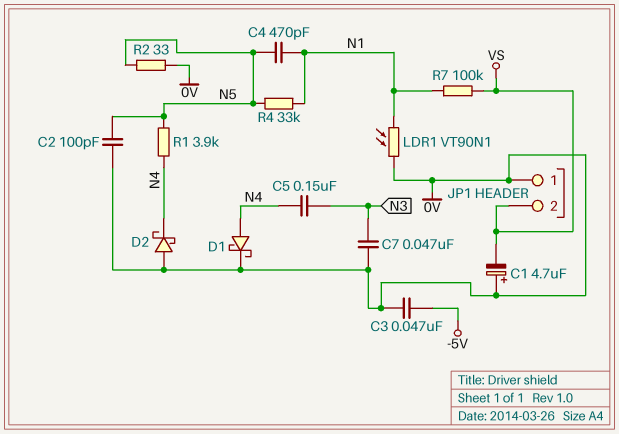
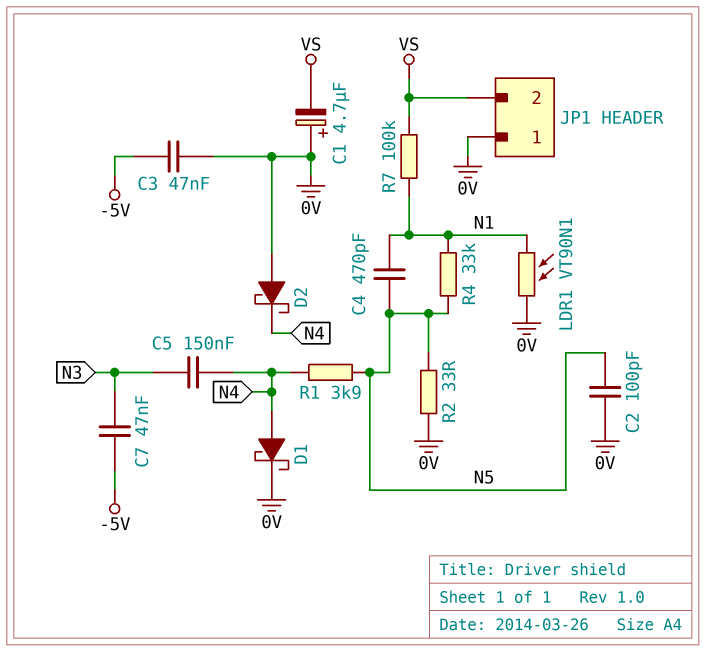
C7: 47nF (0V, N3) -> 47nF (-5V, N3)

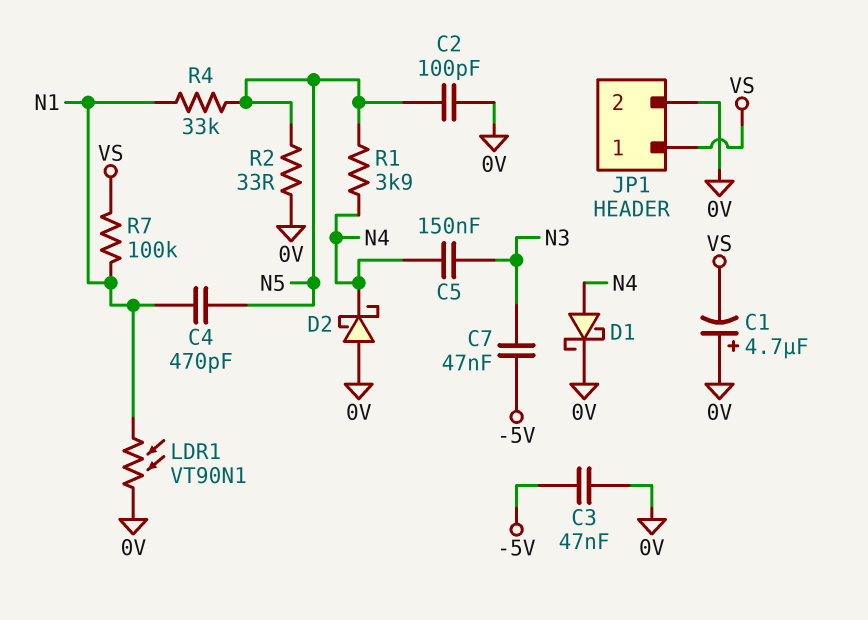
JP1 pin 1: 0V -> VS
JP1 pin 2: VS -> 0V

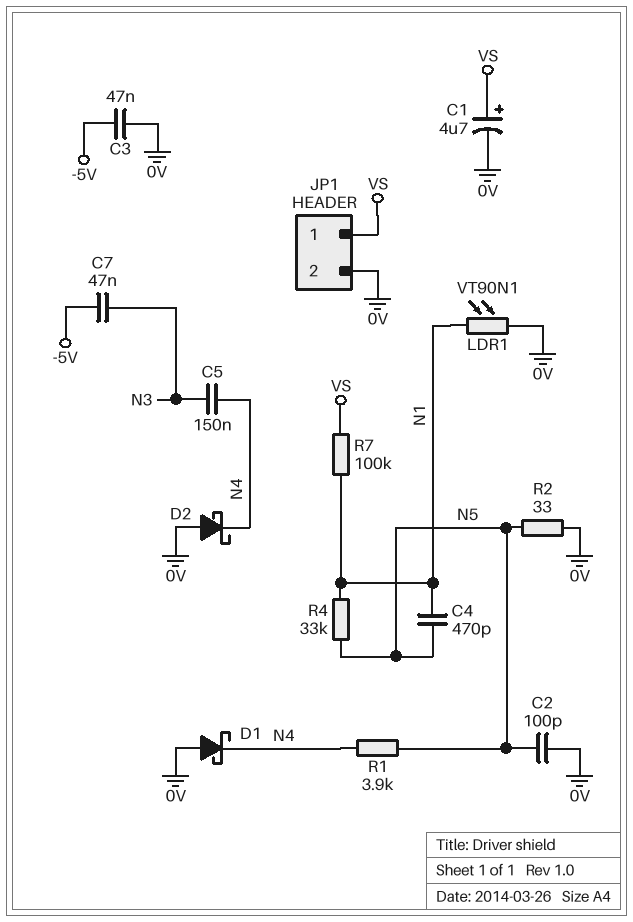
C1: 4.7uF (plus 0V, minus VS) -> 4.7uF (plus VS, minus 0V)
D1: schottky (A N4, K 0V) -> schottky (A 0V, K N4)

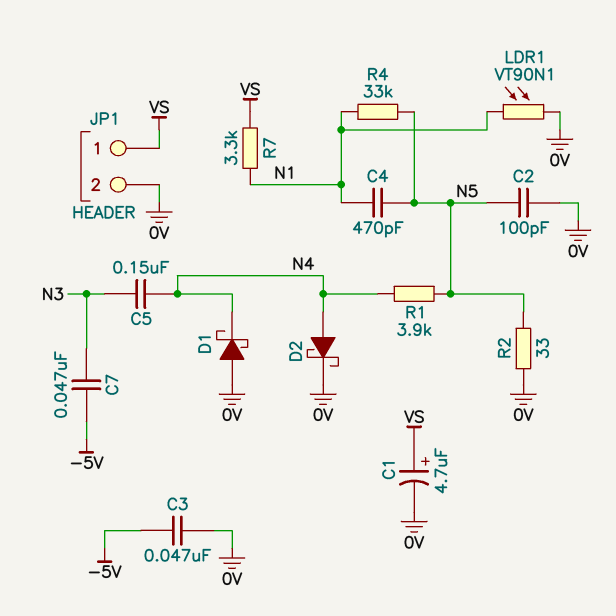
D2: schottky (A 0V, K N4) -> schottky (A N4, K 0V)
R7: 100k (N1, VS) -> 3.3k (N1, VS)

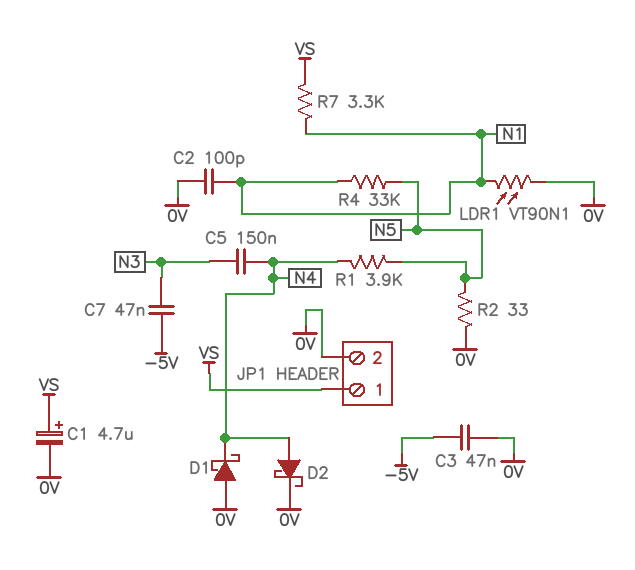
C2: 100pF (0V, N5) -> 100pF (0V, N1)
C4: 470pF (N1, N5) -> none

